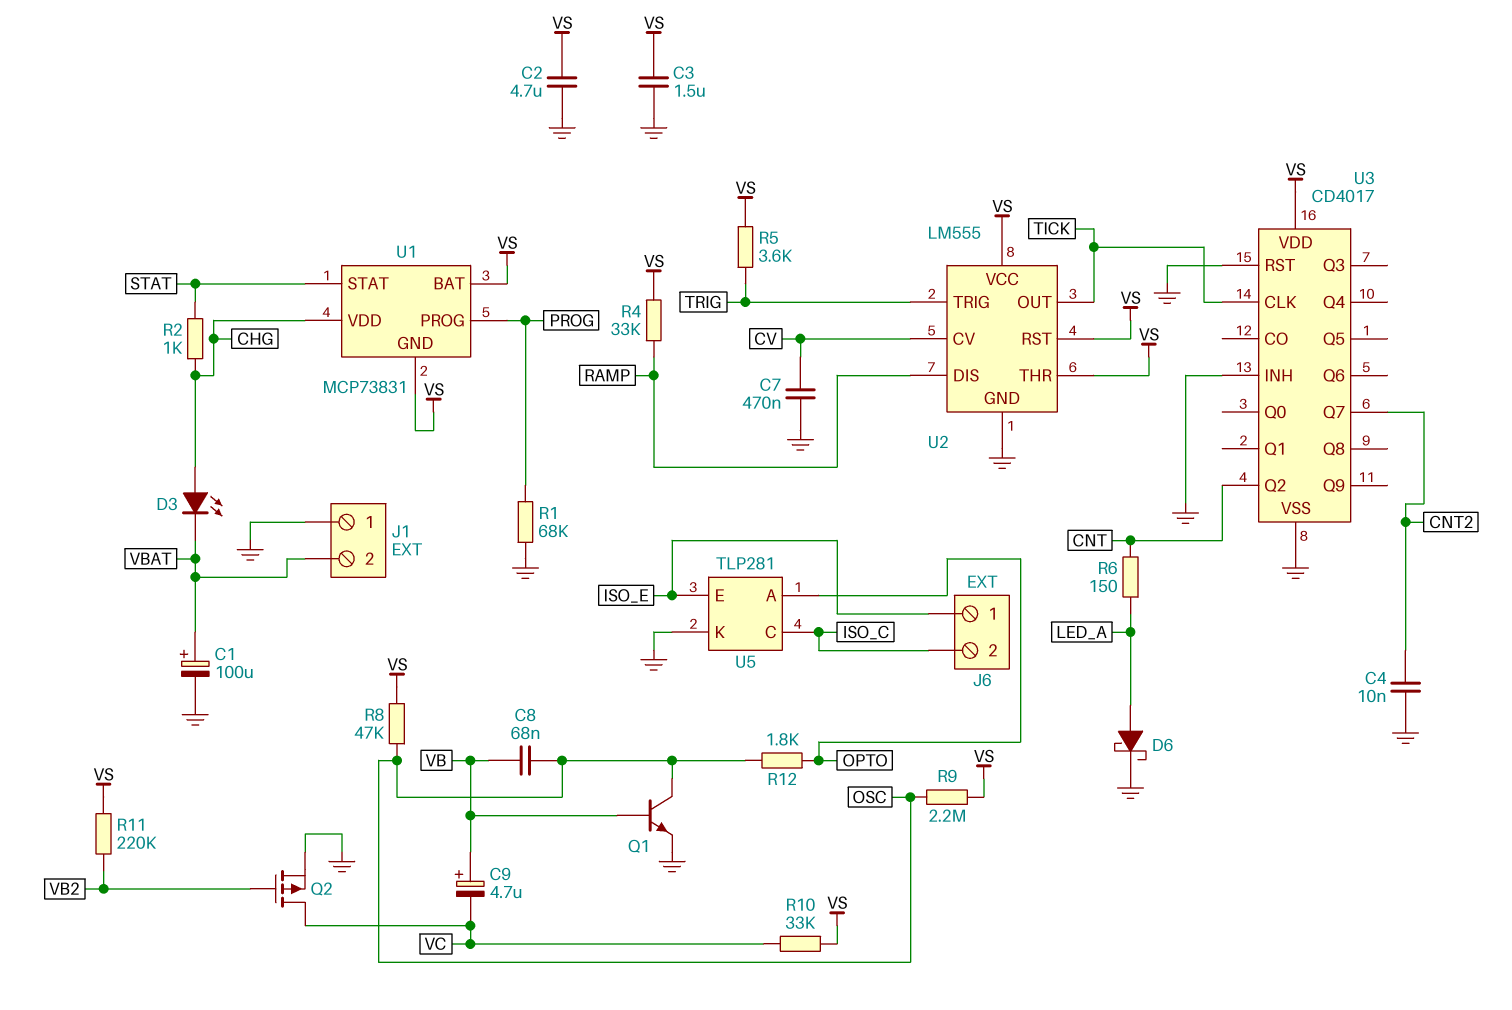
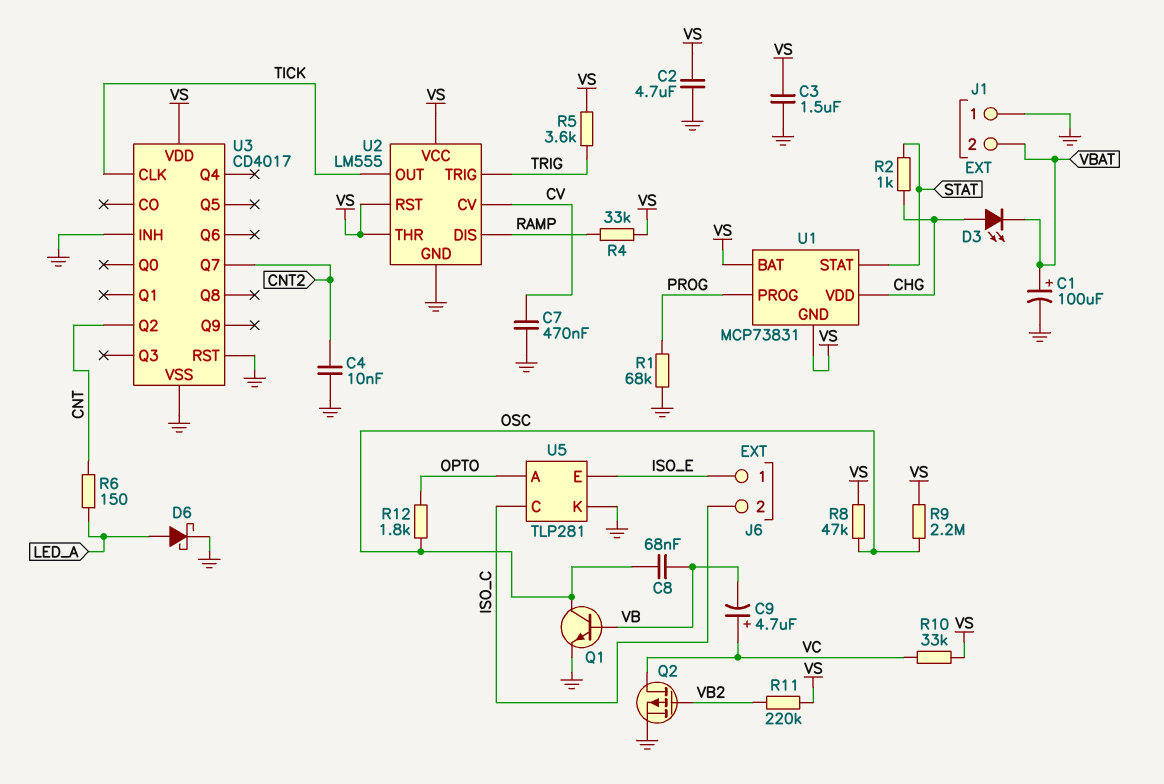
C9: 4.7uF (plus VB, minus VC) -> 4.7uF (plus VC, minus VB)

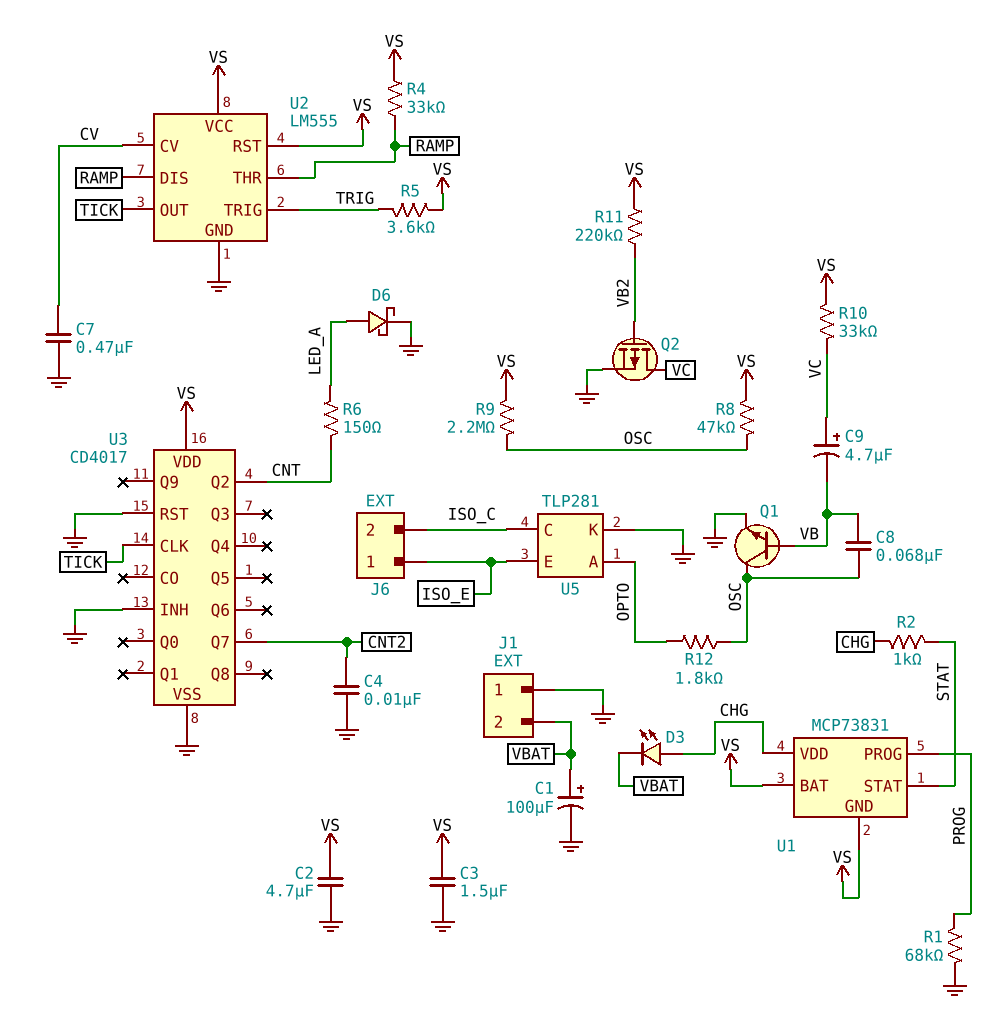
U2 pin THR: VS -> RAMP

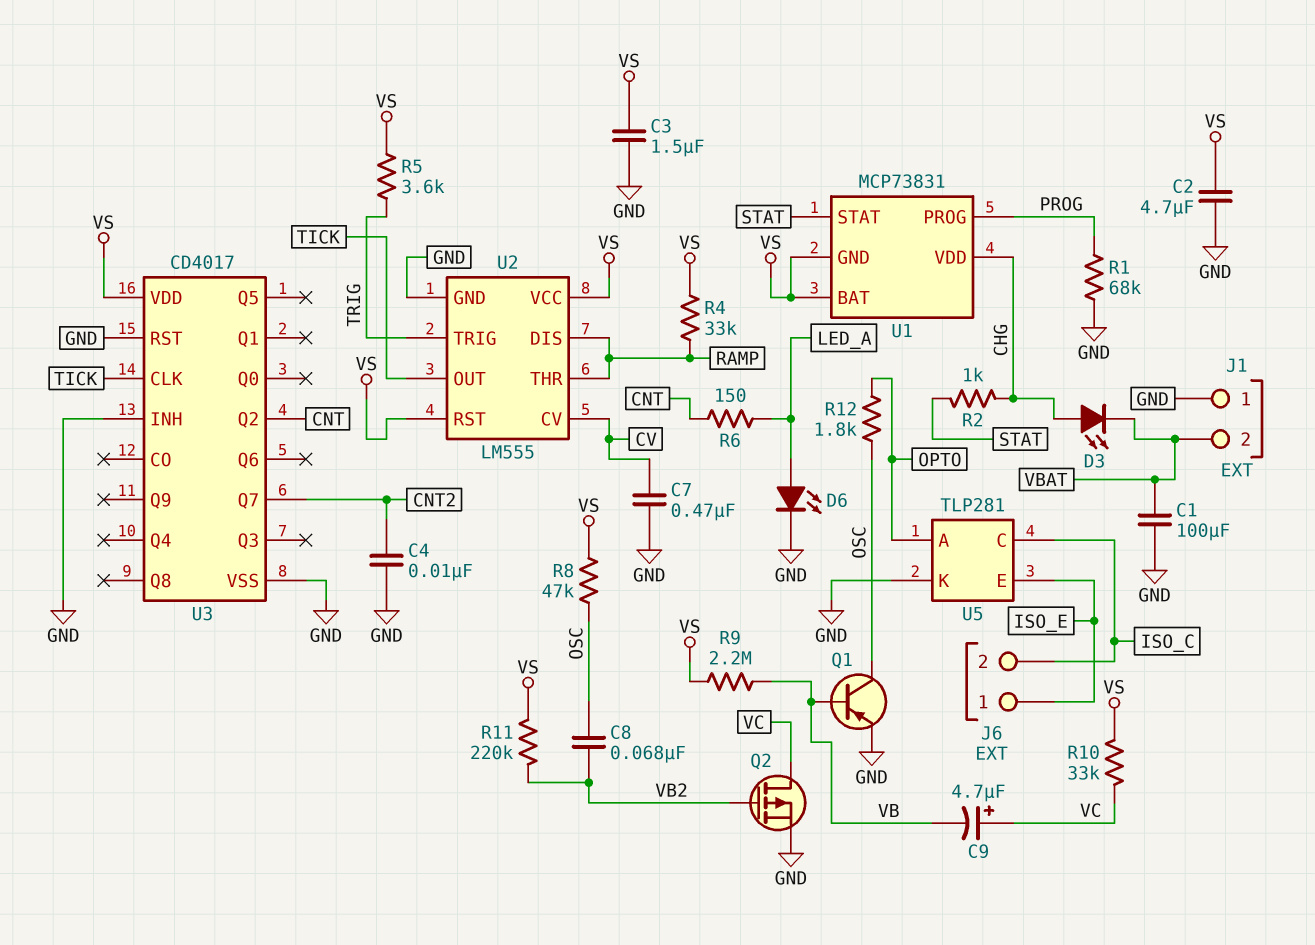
C1: 100uF (plus VBAT, minus GND) -> 100uF (GND, VBAT)
C8: 68nF (OSC, VB) -> 68nF (OSC, VB2)
D6: schottky (A LED_A, K GND) -> LED (A LED_A, K GND)
Q1: NPN (B VB, C OSC, E GND) -> PNP (B VB, C OSC, E GND)
R9: 2.2M (OSC, VS) -> 2.2M (VB, VS)

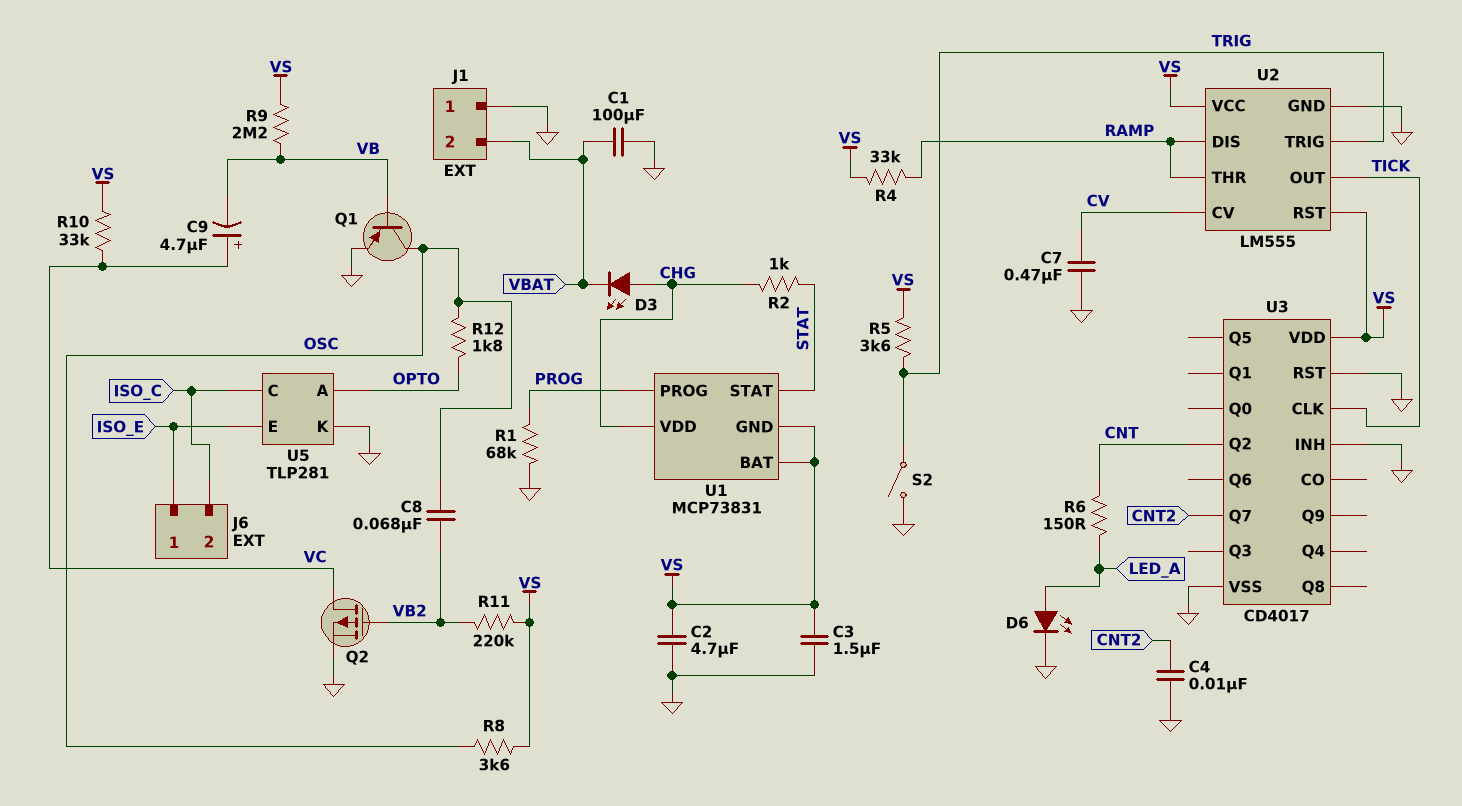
R8: 47k (OSC, VS) -> 3.6k (OSC, VS)
S2: none -> switch (GND, TRIG)

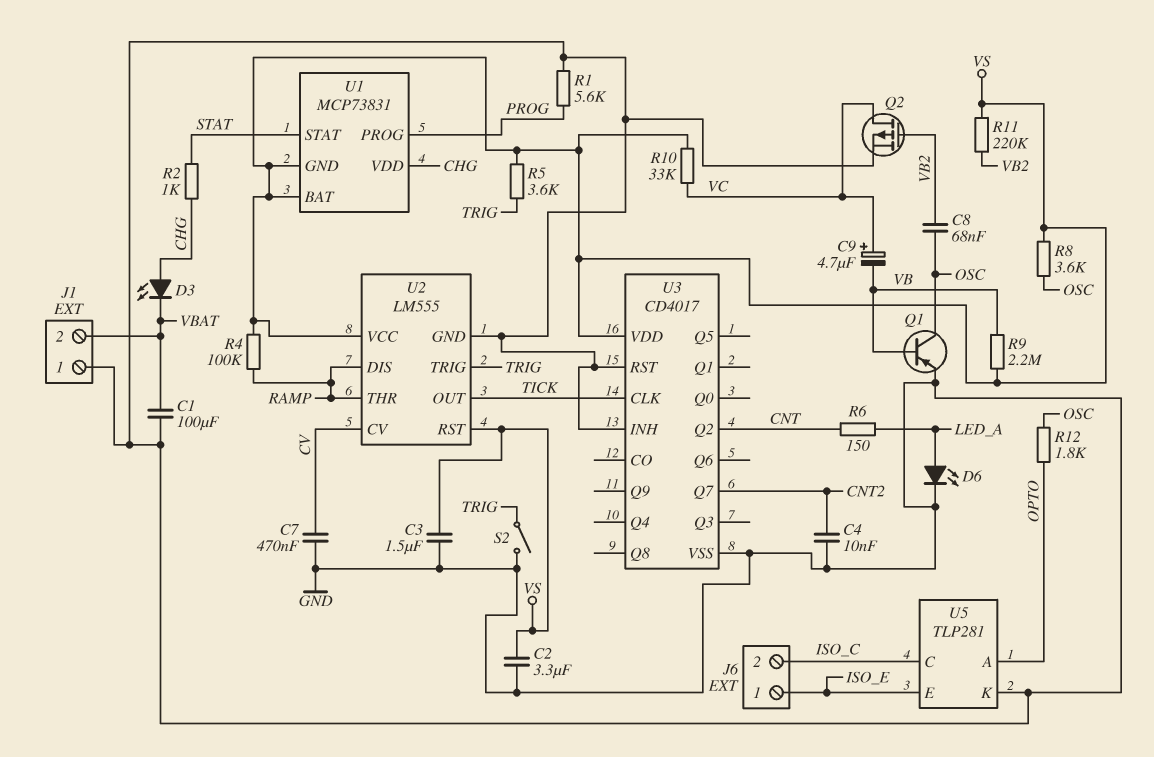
C2: 4.7uF (GND, VS) -> 3.3uF (GND, VS)
R1: 68k (GND, PROG) -> 5.6k (GND, PROG)
R4: 33k (RAMP, VS) -> 100k (RAMP, VS)

